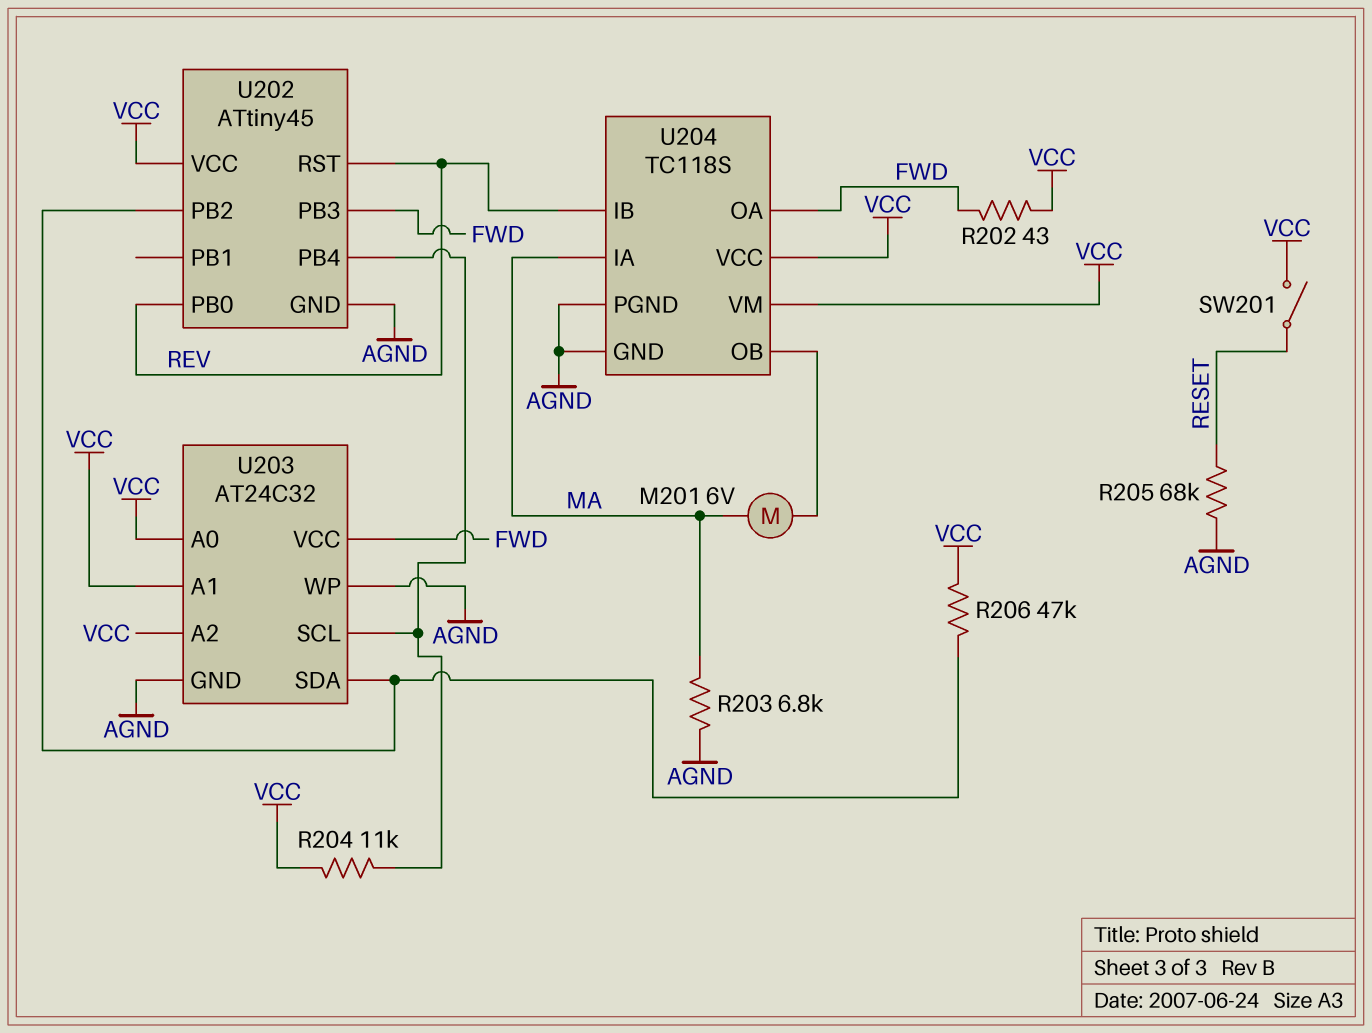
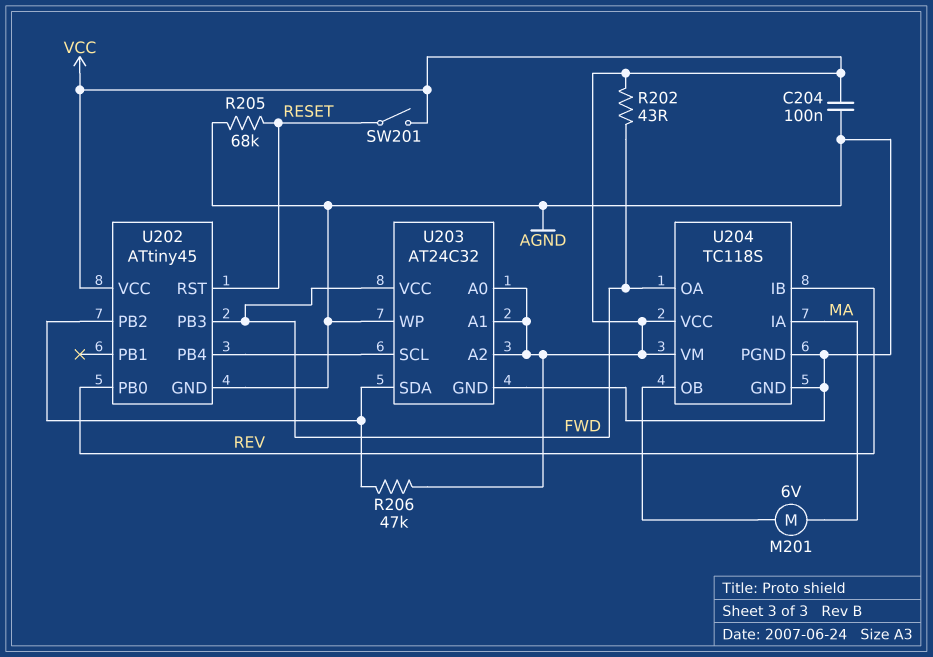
C204: none -> 100nF (AGND, VCC)
R203: 6.8k (AGND, MA) -> none
R204: 11k (U202/PB4, VCC) -> none
U202 pin RST: REV -> RESET

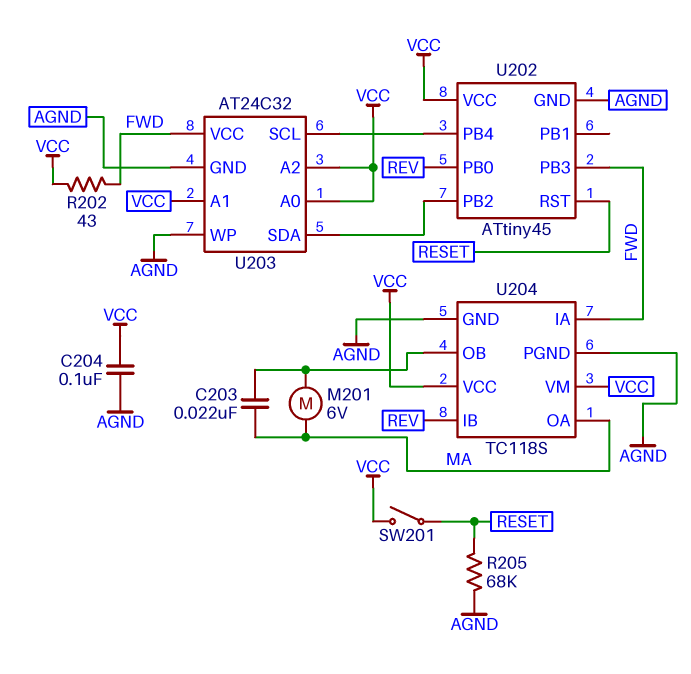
C203: none -> 22nF (MA, U204/OB)
R206: 47k (U202/PB2, VCC) -> none
U204 pin IA: MA -> FWD
U204 pin OA: FWD -> MA

